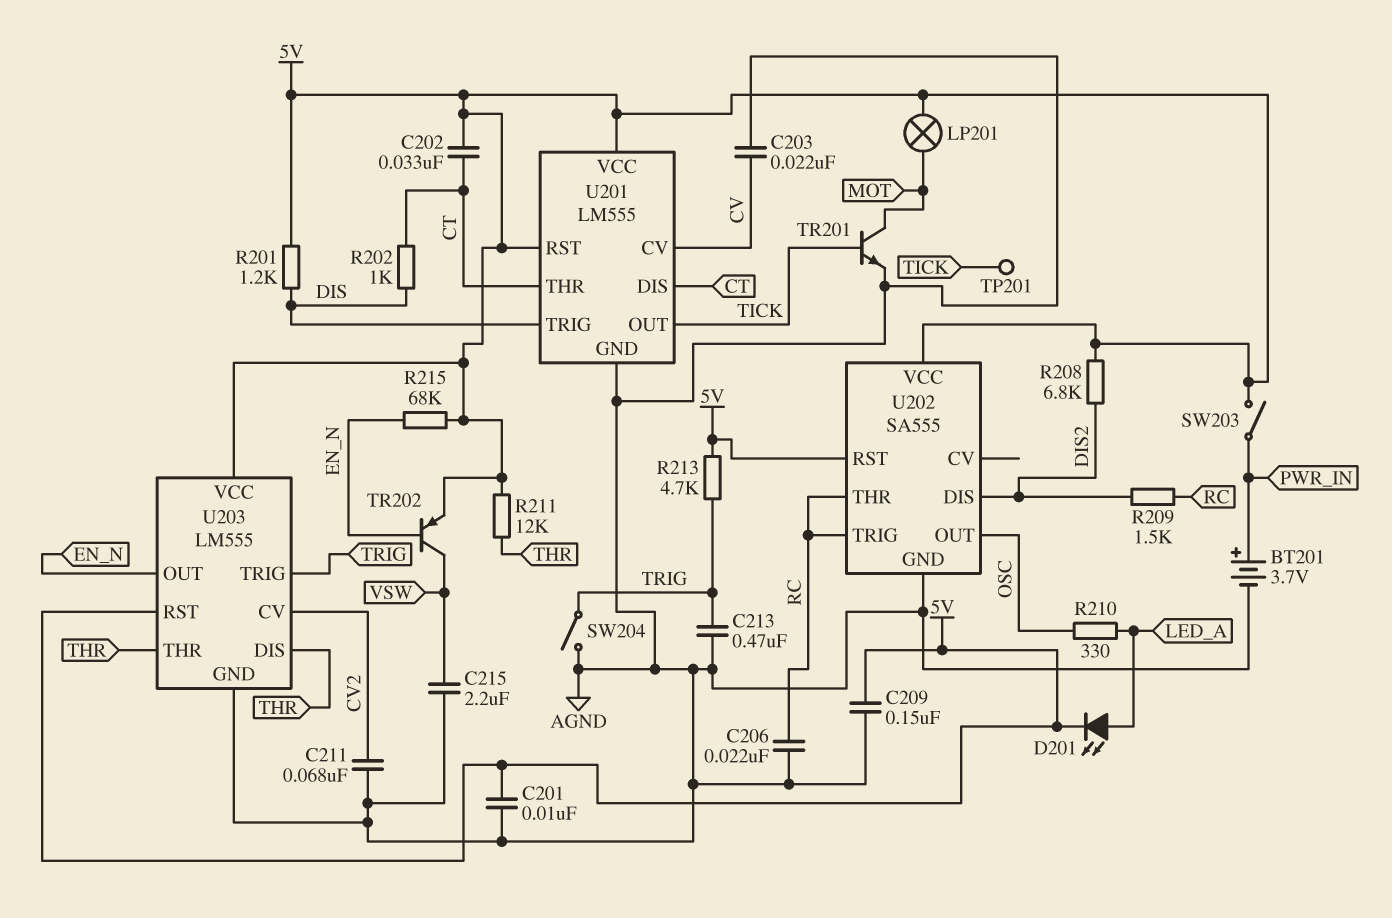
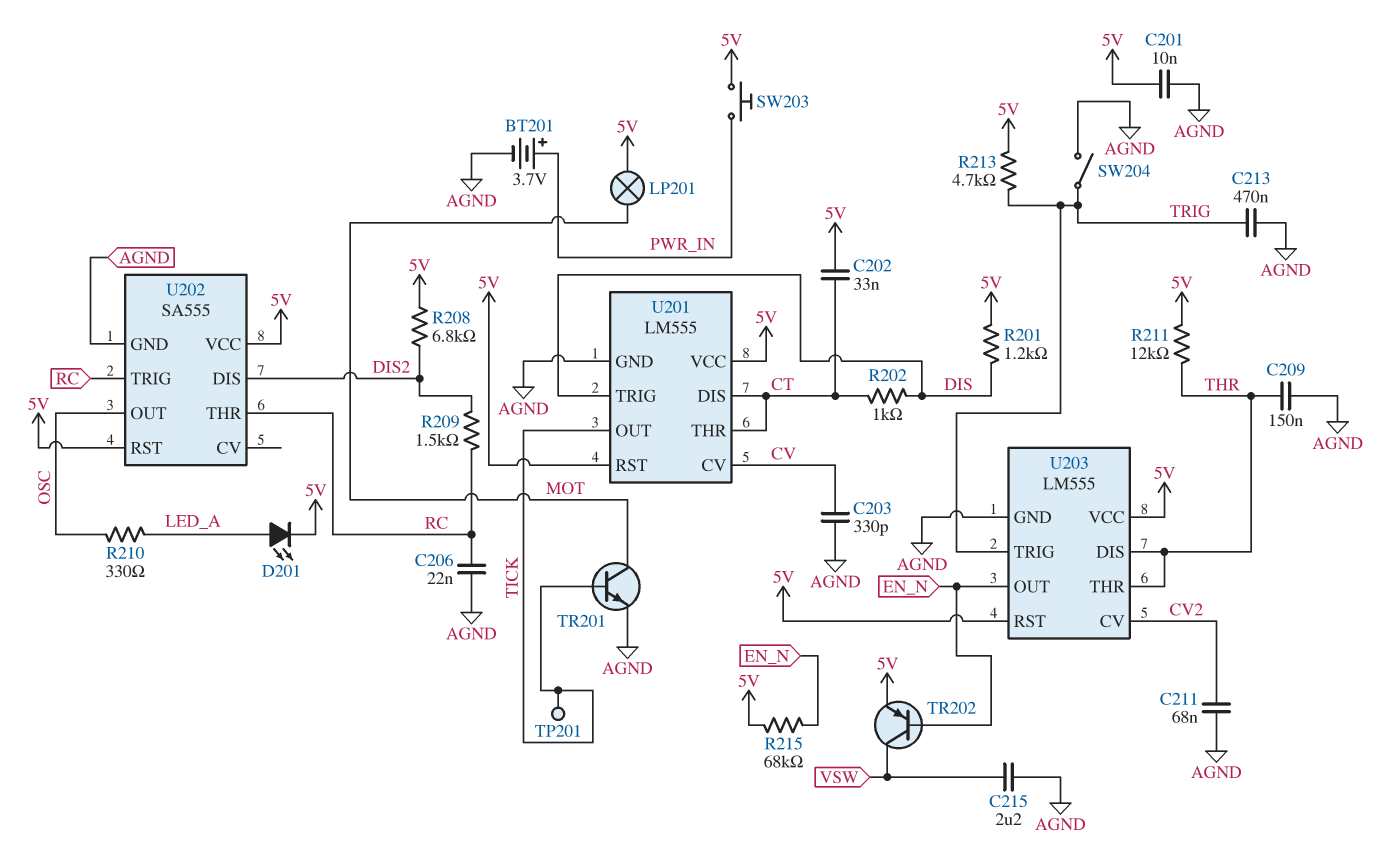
C203: 22nF (AGND, CV) -> 330pF (AGND, CV)
C209: 150nF (5V, AGND) -> 150nF (AGND, THR)
SW203: switch (5V, PWR_IN) -> button (5V, PWR_IN)

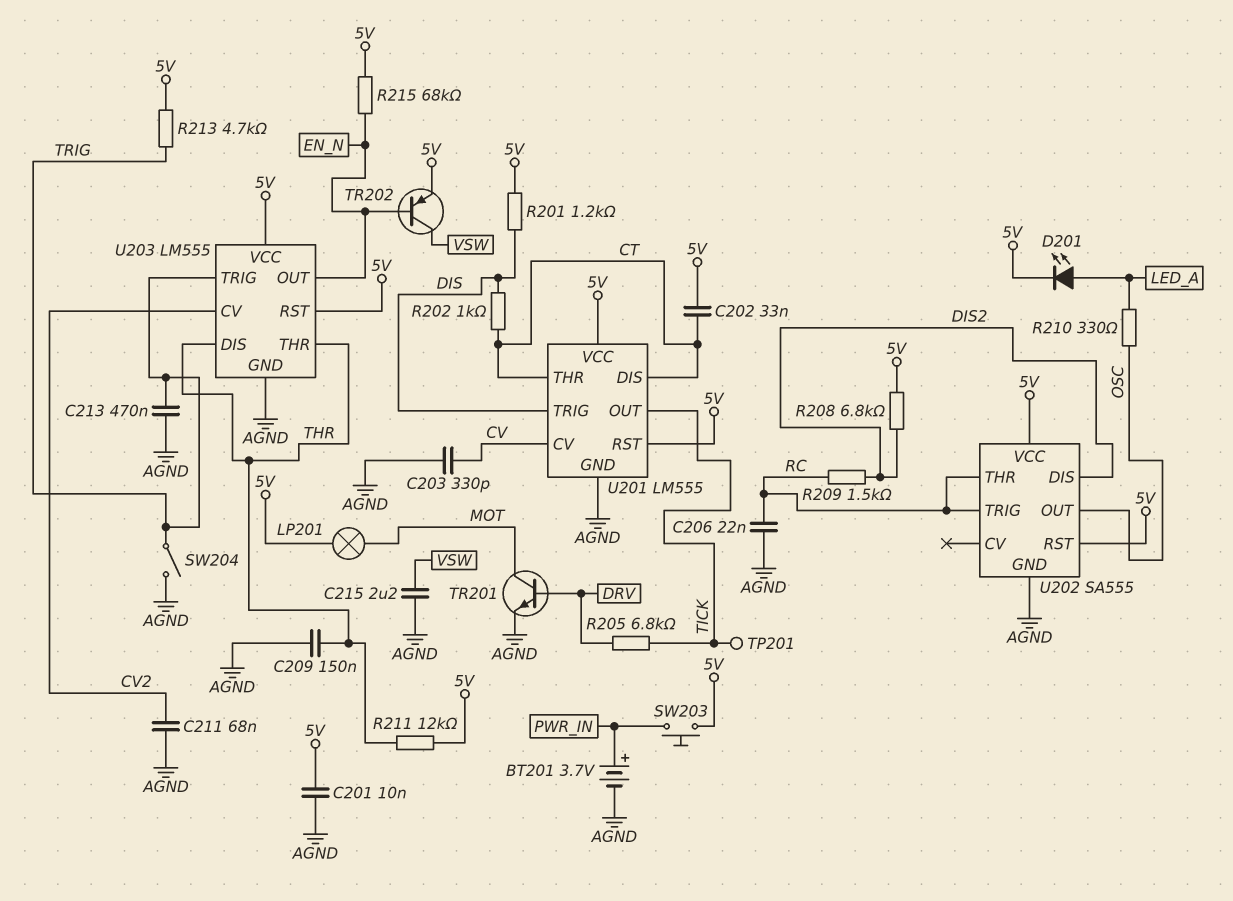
R205: none -> 6.8k (DRV, TICK)
TR201: NPN (B TICK, C MOT, E AGND) -> NPN (B DRV, C MOT, E AGND)

